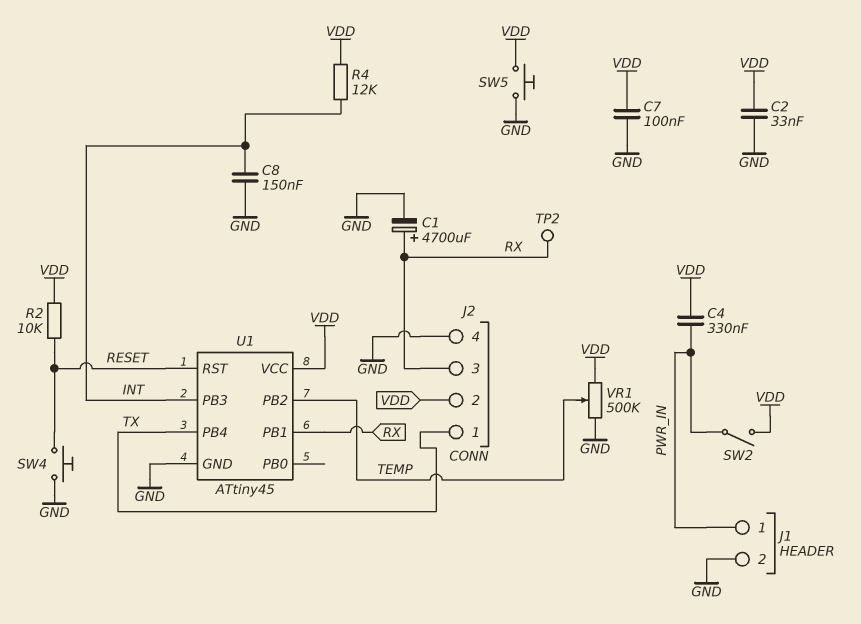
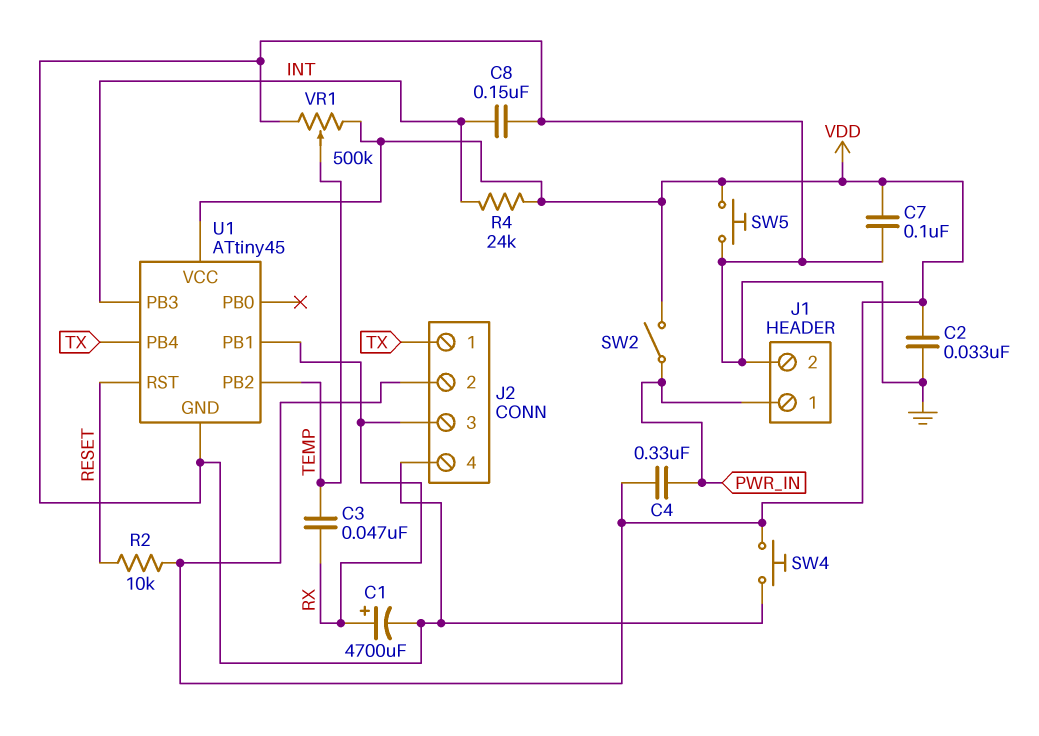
C3: none -> 47nF (RX, TEMP)
R4: 12k (INT, VDD) -> 24k (INT, VDD)
SW4: button (GND, RESET) -> button (GND, VDD)
TP2: test point (RX) -> none

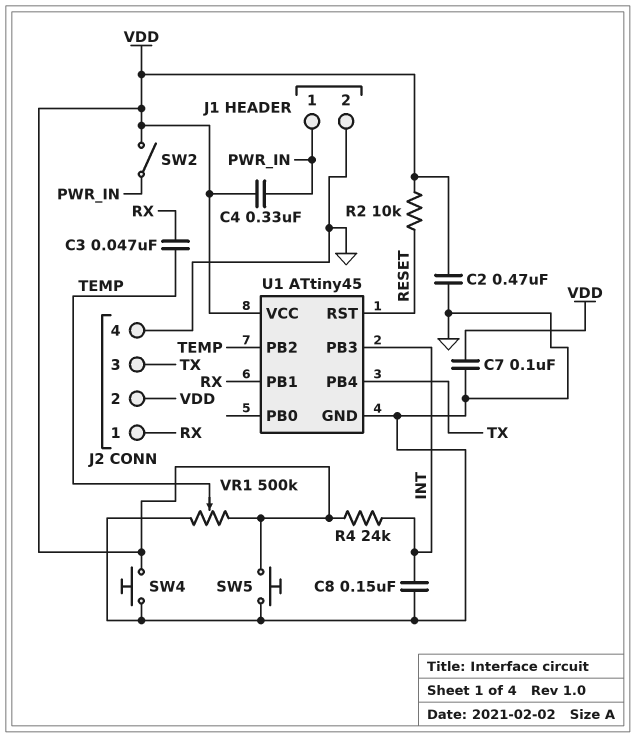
C1: 4700uF (plus RX, minus GND) -> none
C2: 33nF (GND, VDD) -> 470nF (GND, VDD)
J2 pin 1: TX -> RX
J2 pin 3: RX -> TX

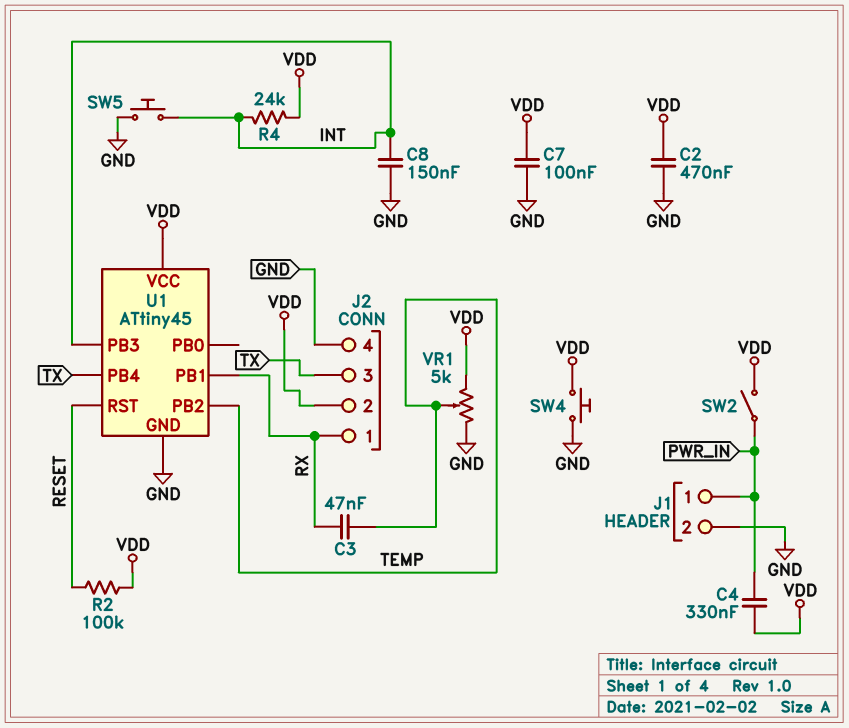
R2: 10k (RESET, VDD) -> 100k (RESET, VDD)
SW5: button (GND, VDD) -> button (GND, INT)
VR1: 500k (GND, VDD, wiper TEMP) -> 5k (GND, VDD, wiper TEMP)

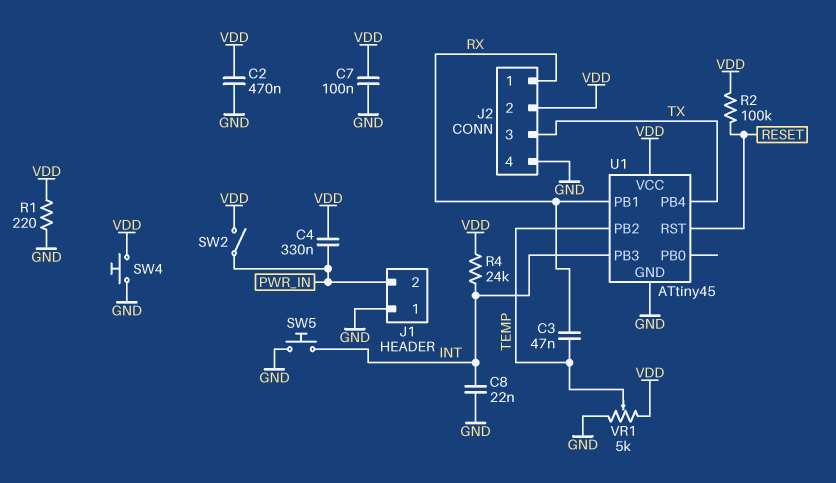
C8: 150nF (GND, INT) -> 22nF (GND, INT)
J1 pin 1: PWR_IN -> GND
J1 pin 2: GND -> PWR_IN
R1: none -> 220 (GND, VDD)

